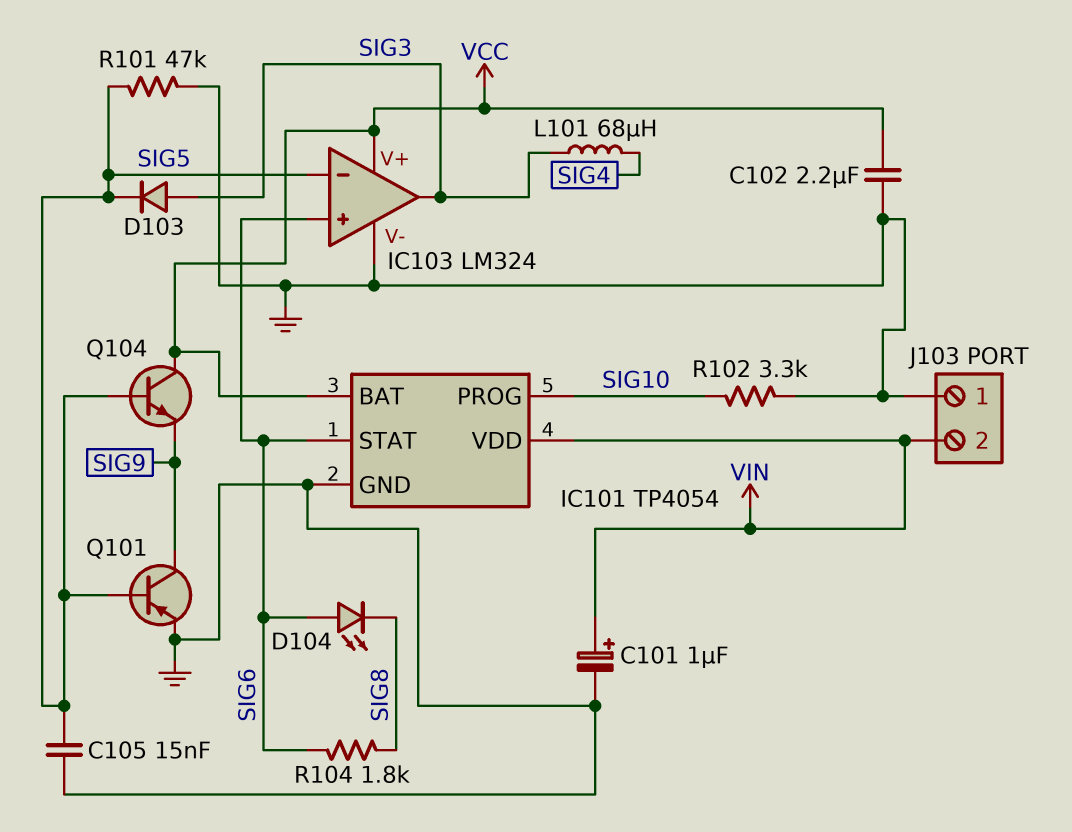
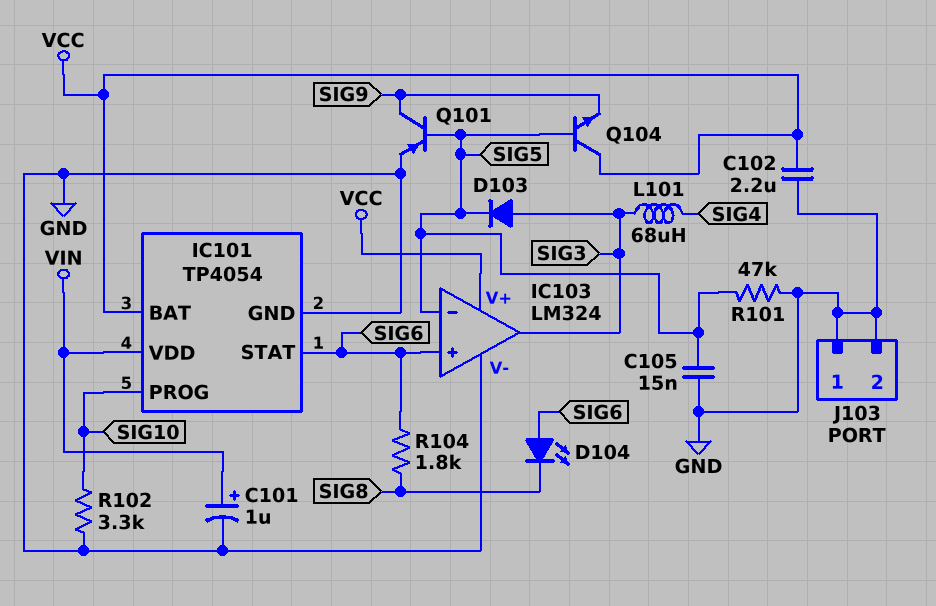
J103 pin 2: VIN -> GND

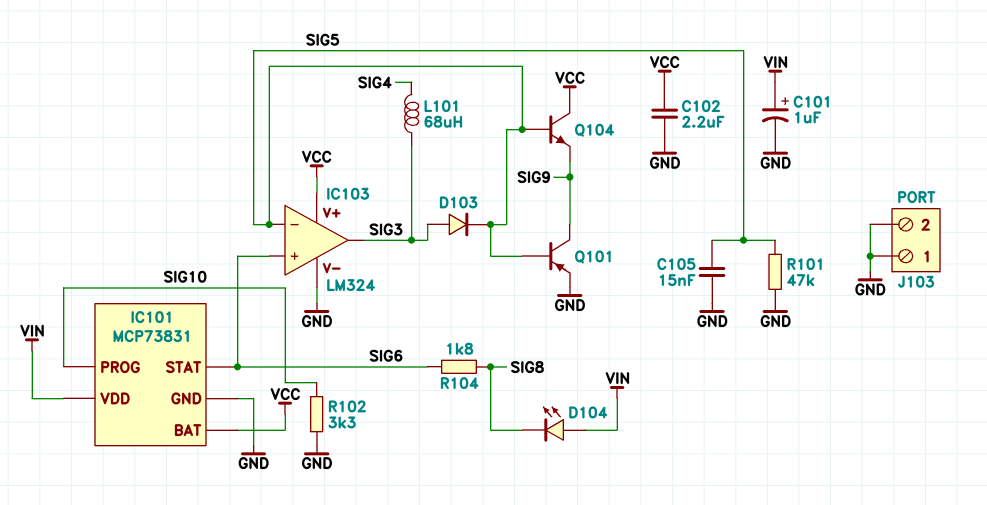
D104: LED (A SIG6, K SIG8) -> LED (A VIN, K SIG8)
IC101: TP4054 -> MCP73831

